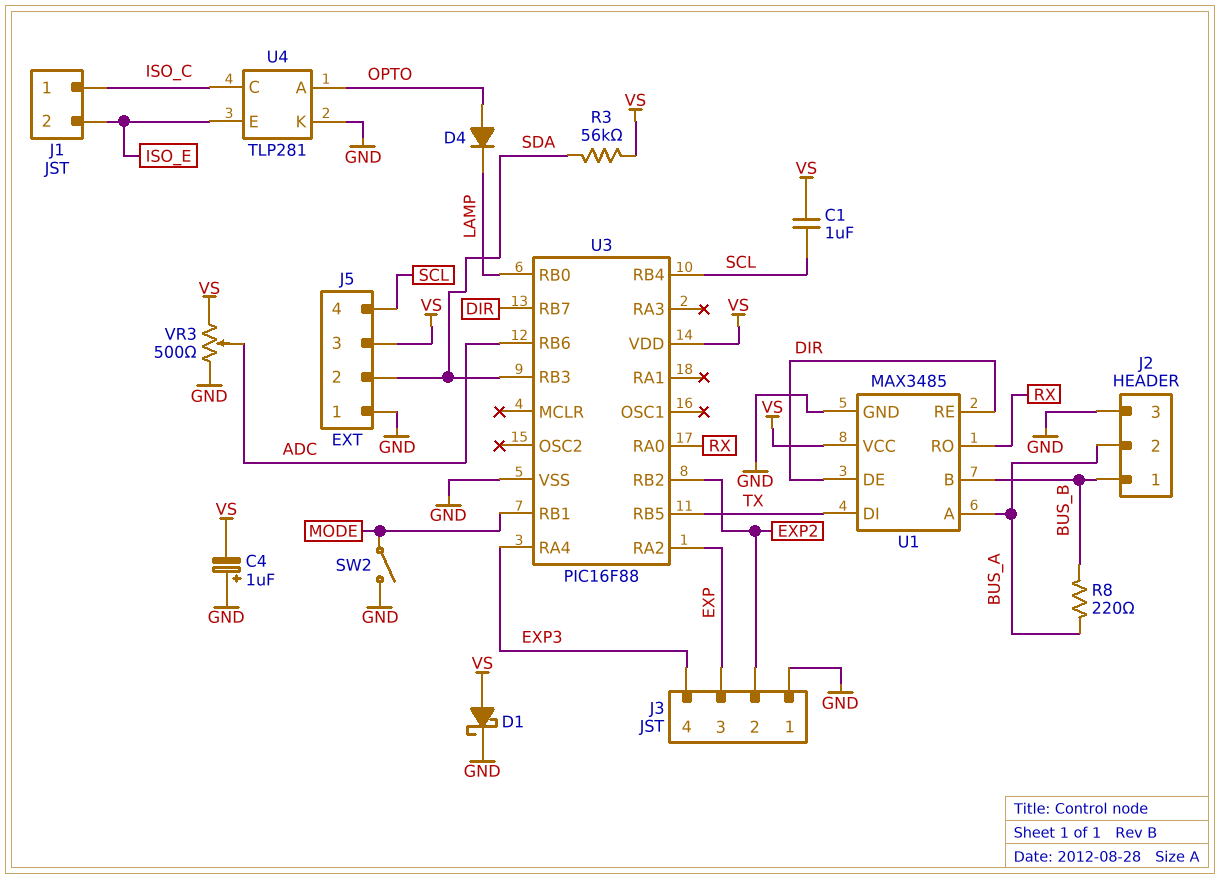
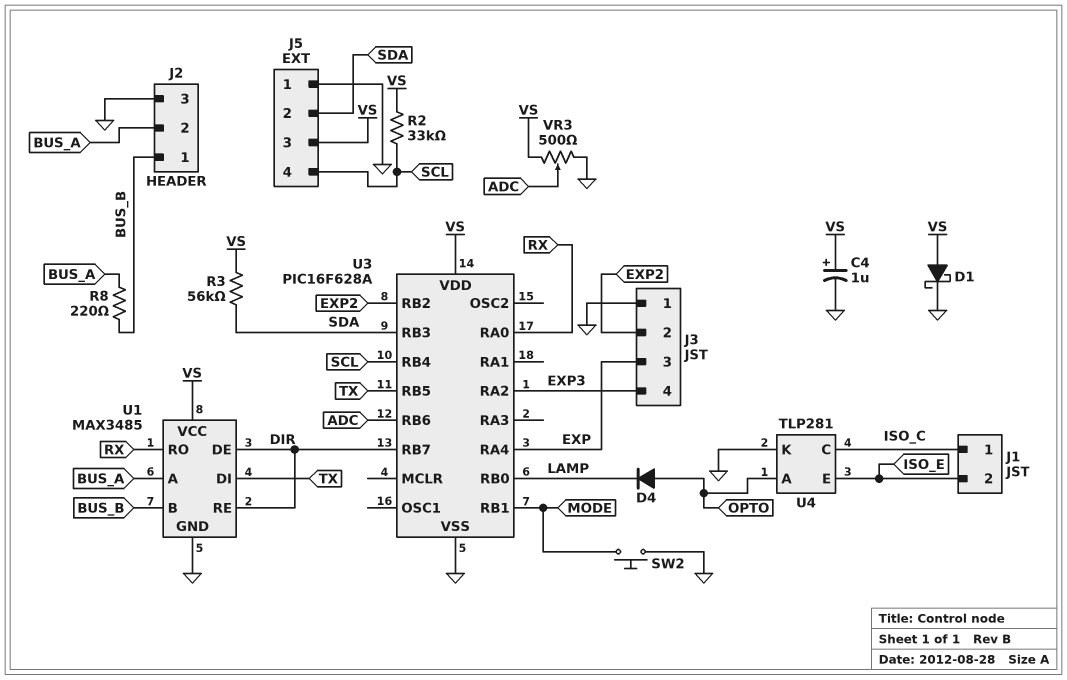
C1: 1uF (SCL, VS) -> none
C4: 1uF (plus GND, minus VS) -> 1uF (plus VS, minus GND)
R2: none -> 33k (SCL, VS)
SW2: switch (GND, MODE) -> button (GND, MODE)
U3: PIC16F88 -> PIC16F628A
U3 pin RA2: EXP -> EXP3
U3 pin RA4: EXP3 -> EXP

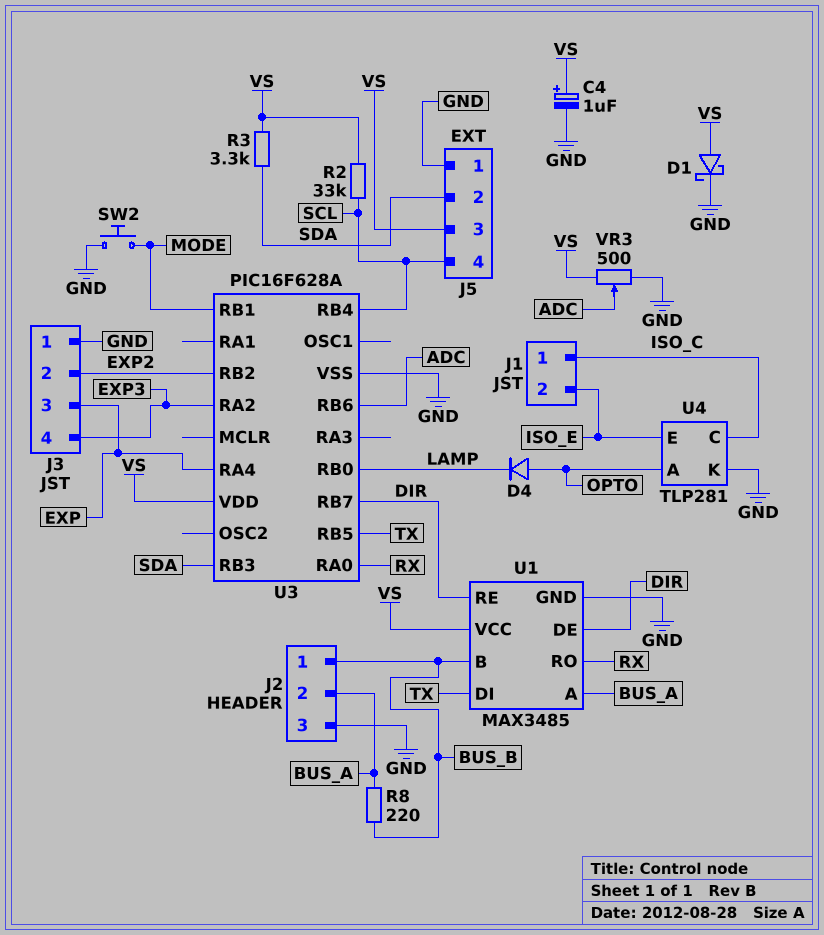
R3: 56k (SDA, VS) -> 3.3k (SDA, VS)

